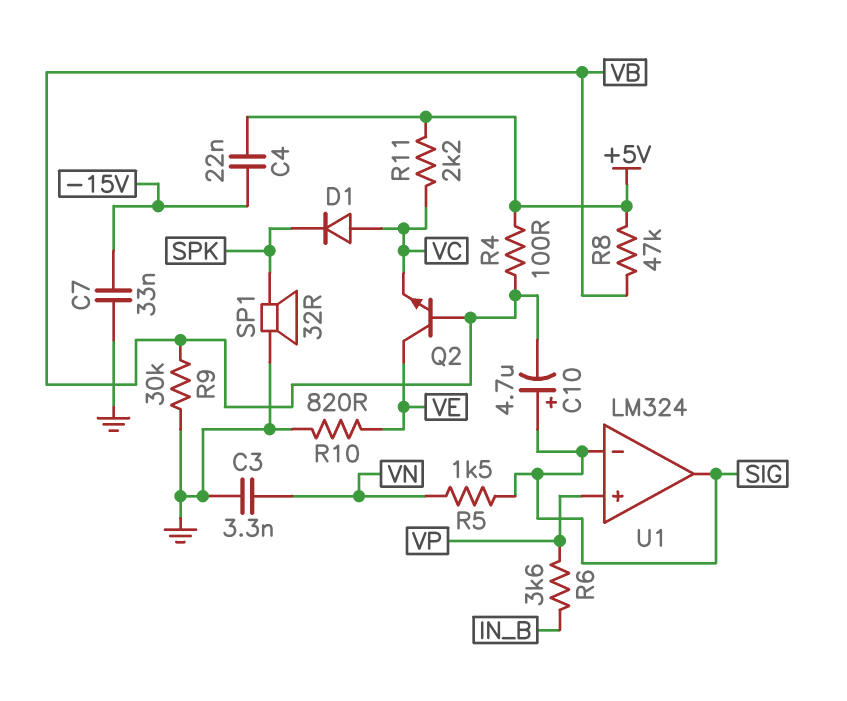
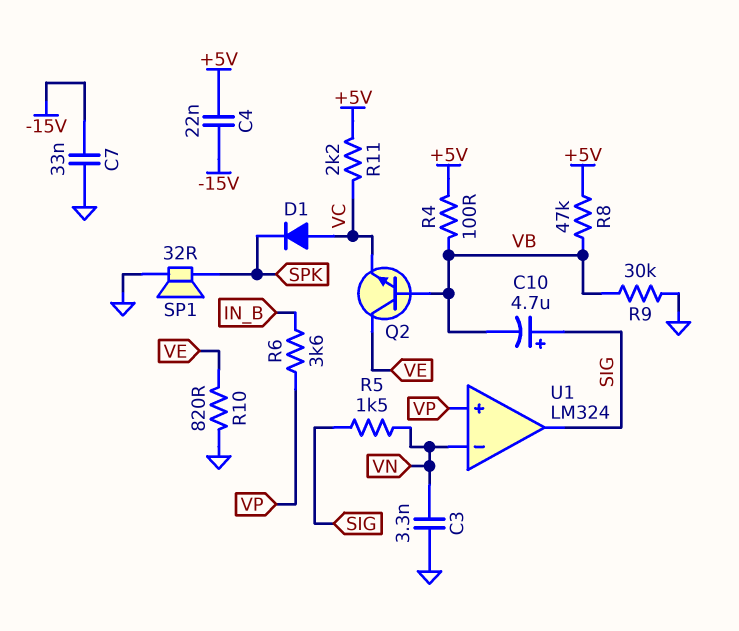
U1 pin in-: SIG -> VN

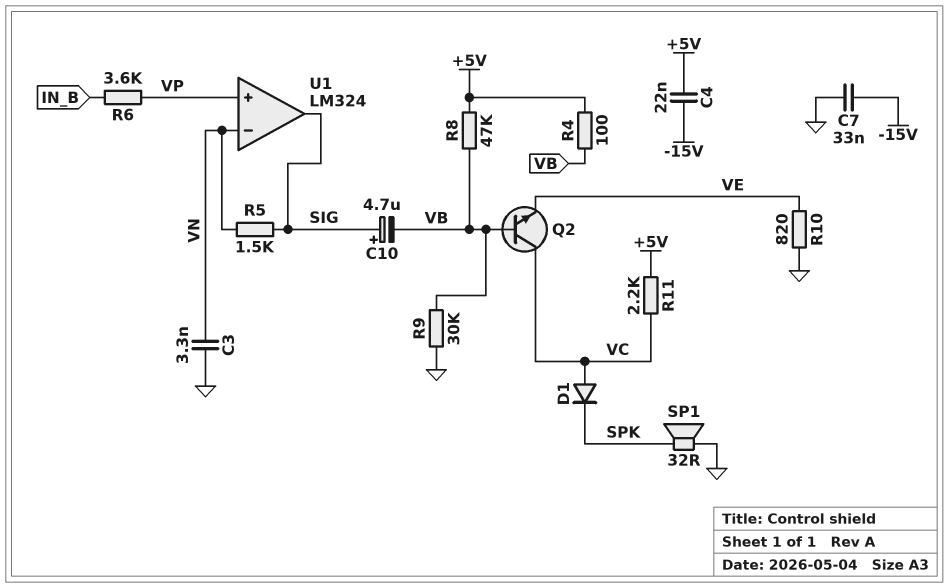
Q2: NPN (B VB, C VE, E VC) -> NPN (B VB, C VC, E VE)

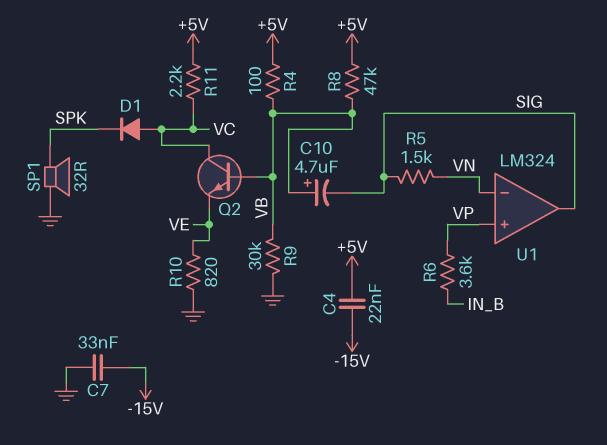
C3: 3.3nF (GND, VN) -> none
C10: 4.7uF (plus SIG, minus VB) -> 4.7uF (plus VB, minus SIG)

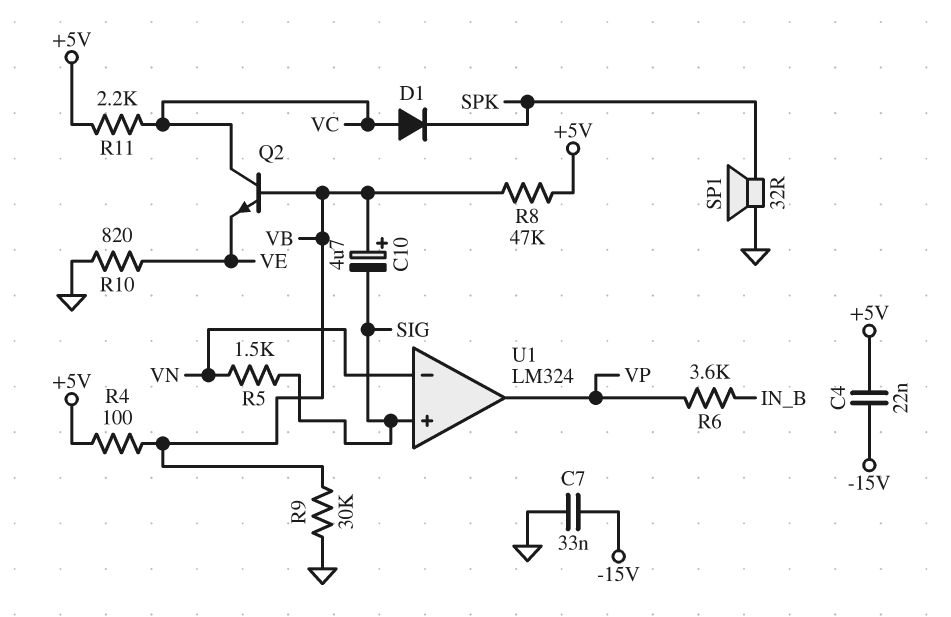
U1 pin in+: VP -> SIG
U1 pin out: SIG -> VP

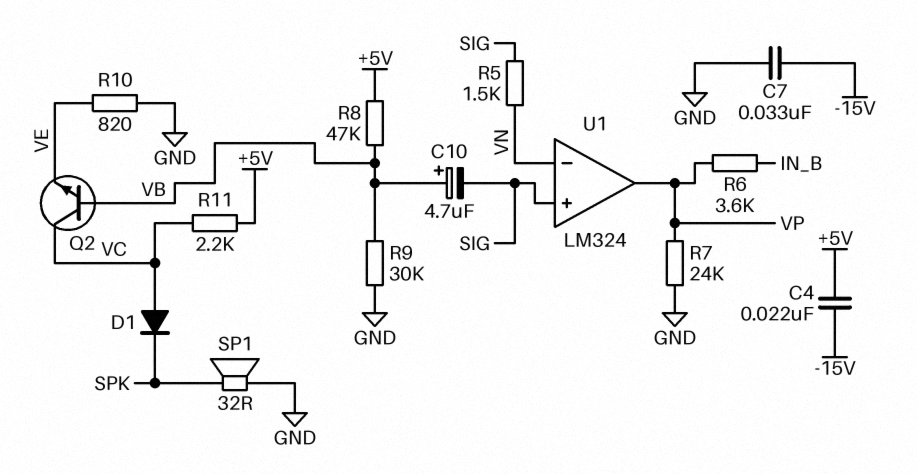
R4: 100 (+5V, VB) -> none
R7: none -> 24k (GND, VP)

